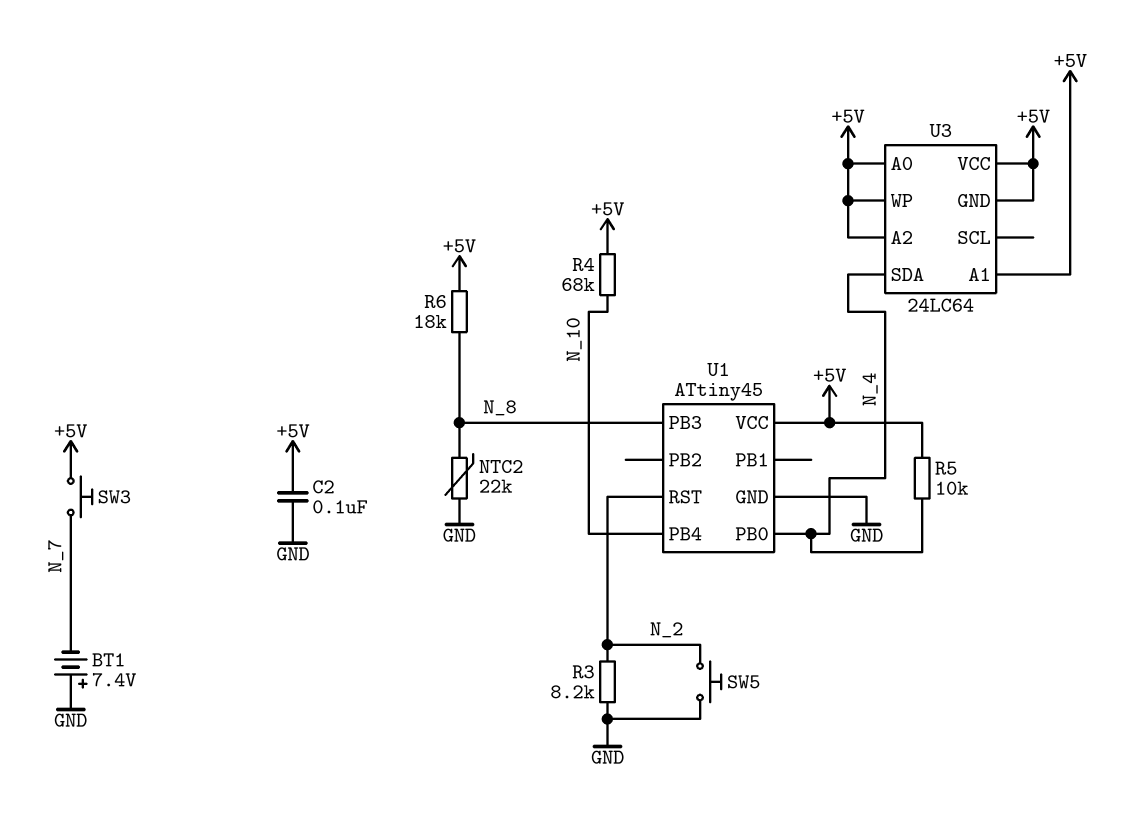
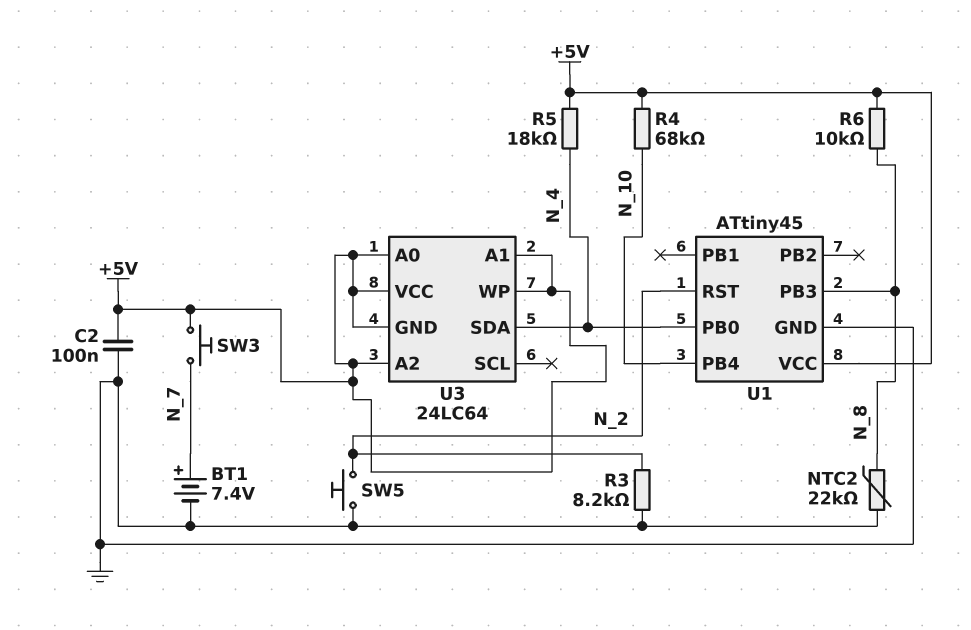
BT1: 7.4V (plus GND, minus N_7) -> 7.4V (plus N_7, minus GND)
R5: 10k (+5V, N_4) -> 18k (+5V, N_4)
R6: 18k (+5V, N_8) -> 10k (+5V, N_8)

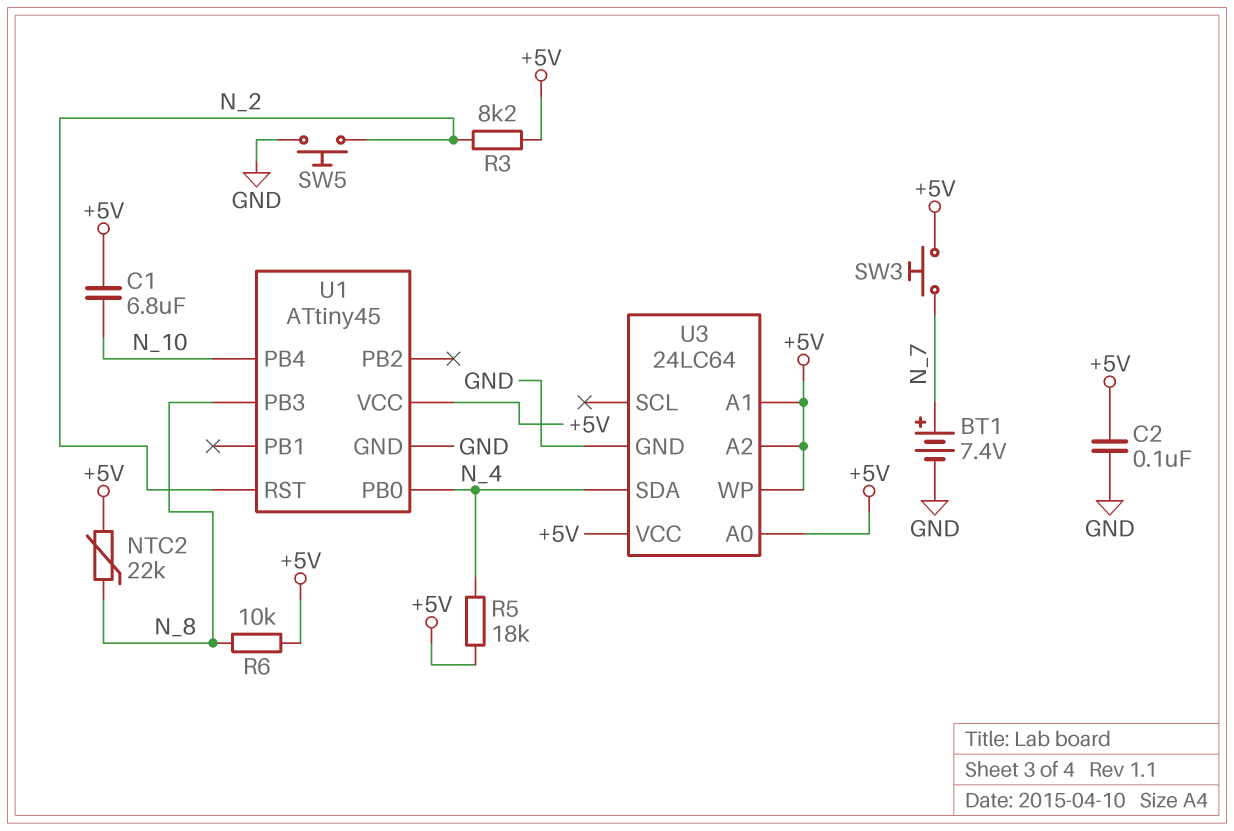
C1: none -> 6.8uF (+5V, N_10)
NTC2: 22k (GND, N_8) -> 22k (+5V, N_8)
R3: 8.2k (GND, N_2) -> 8.2k (+5V, N_2)
R4: 68k (+5V, N_10) -> none
U3 pin GND: +5V -> GND

